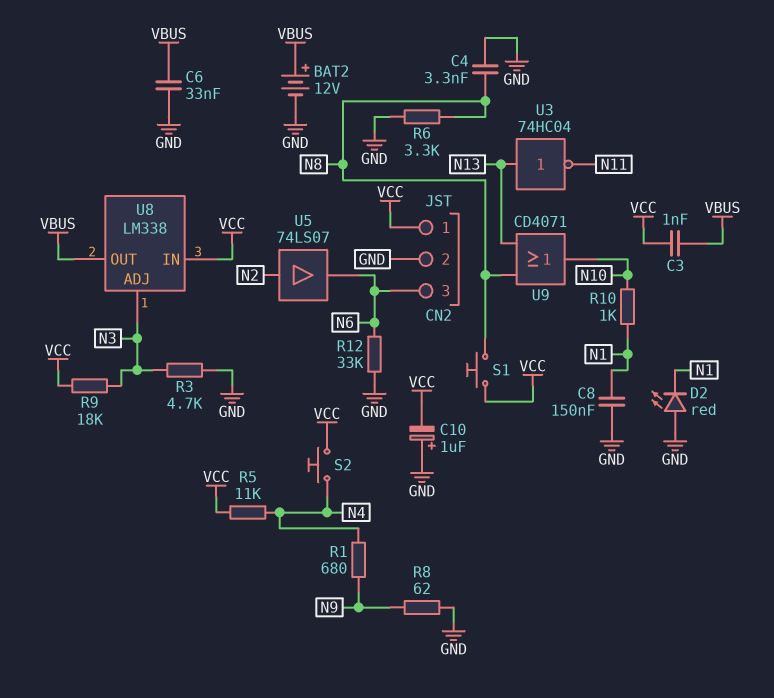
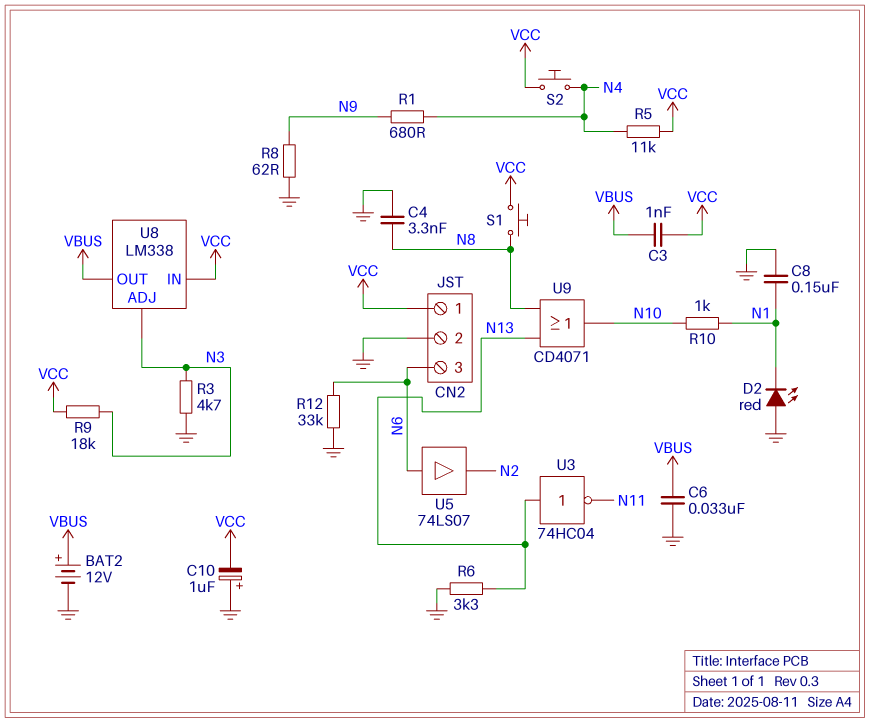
R6: 3.3k (GND, N8) -> 3.3k (GND, N13)
U5: buffer 74LS07 (in N2, out N6) -> buffer 74LS07 (in N6, out N2)

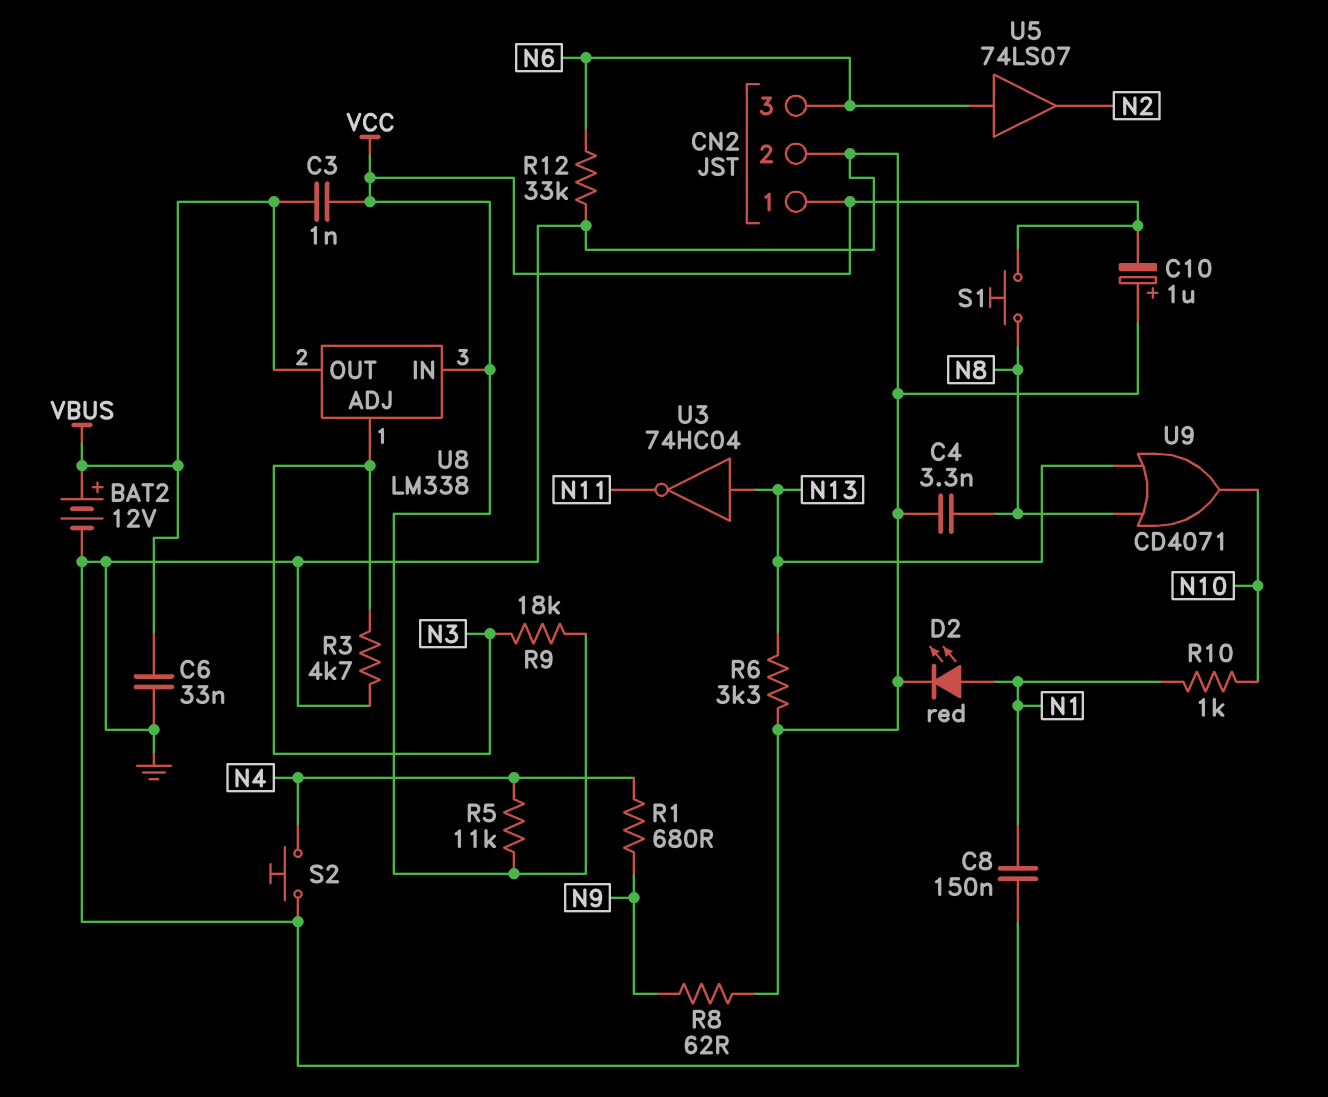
D2: LED red (A GND, K N1) -> LED red (A N1, K GND)
S2: button (N4, VCC) -> button (GND, N4)

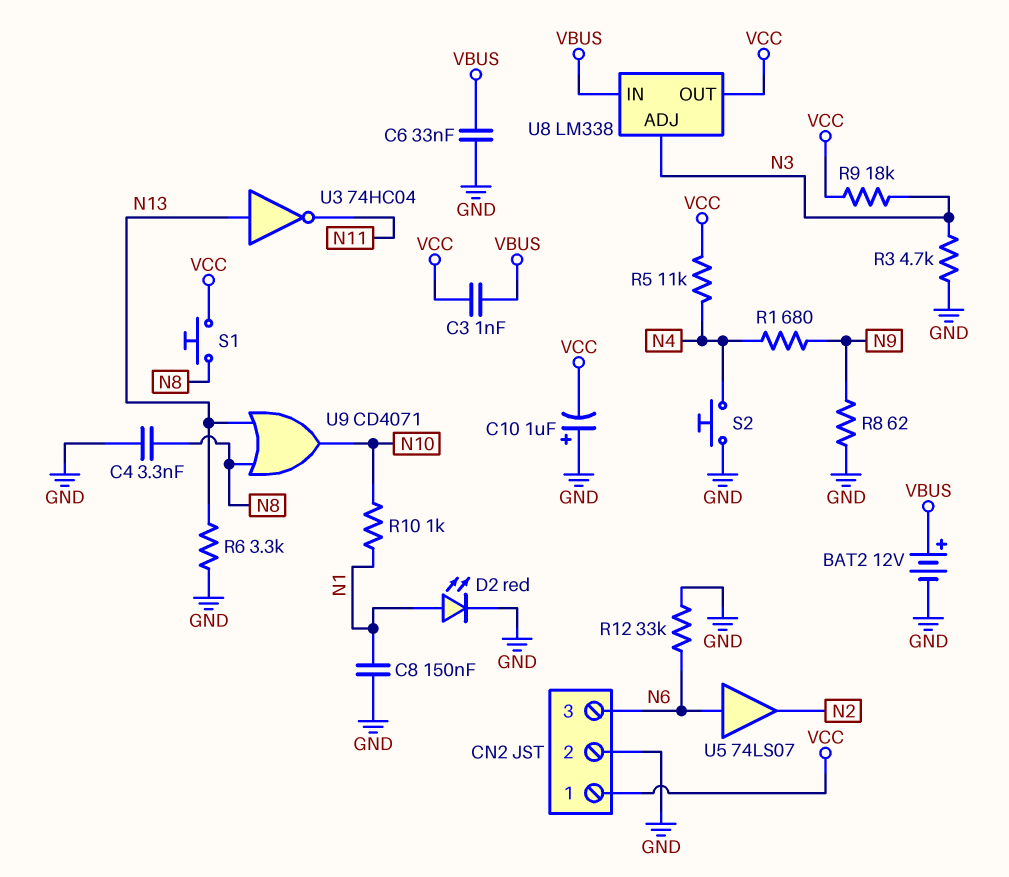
U8 pin IN: VCC -> VBUS
U8 pin OUT: VBUS -> VCC

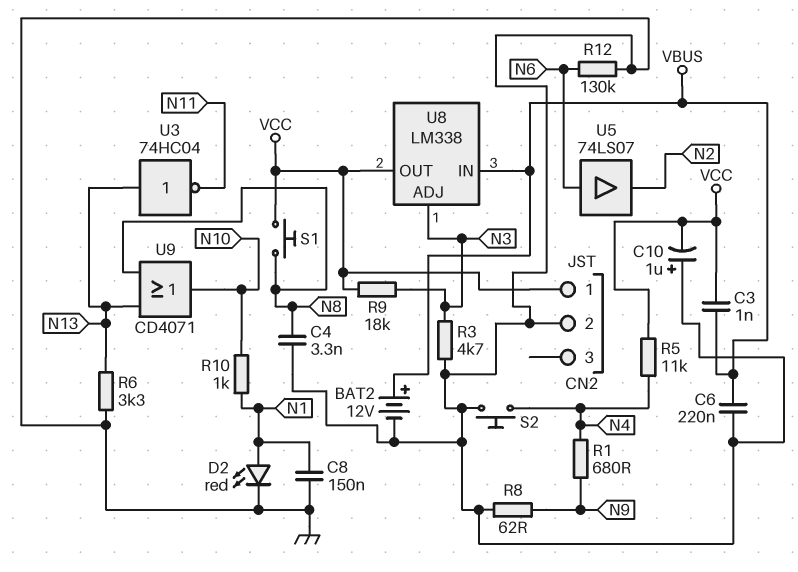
C6: 33nF (GND, VBUS) -> 220nF (GND, VBUS)
CN2 pin 3: N6 -> none
R12: 33k (GND, N6) -> 130k (GND, N6)

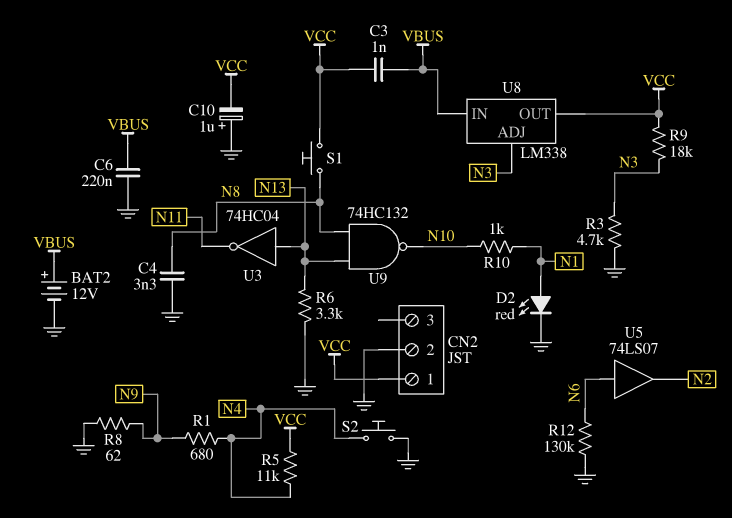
C8: 150nF (GND, N1) -> none
U9: OR CD4071 (in N8, in N13, out N10) -> NAND 74HC132 (in N8, in N13, out N10)

